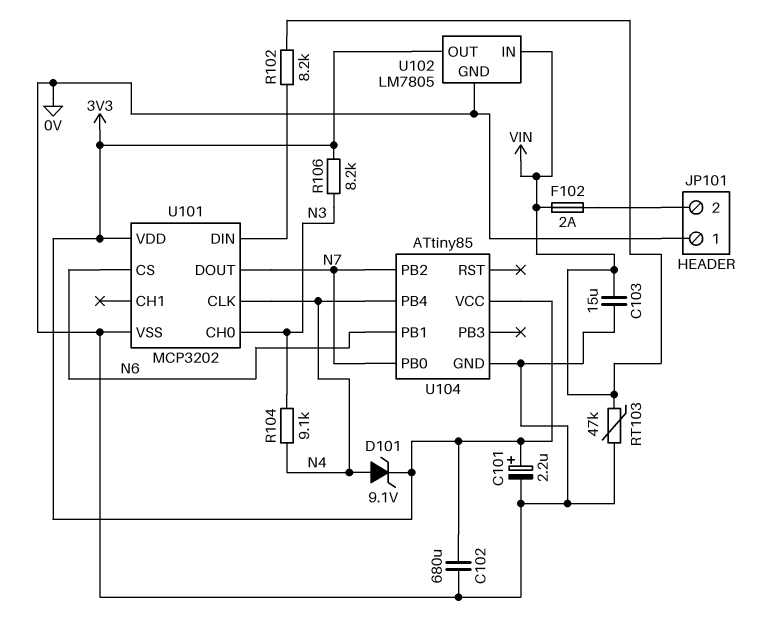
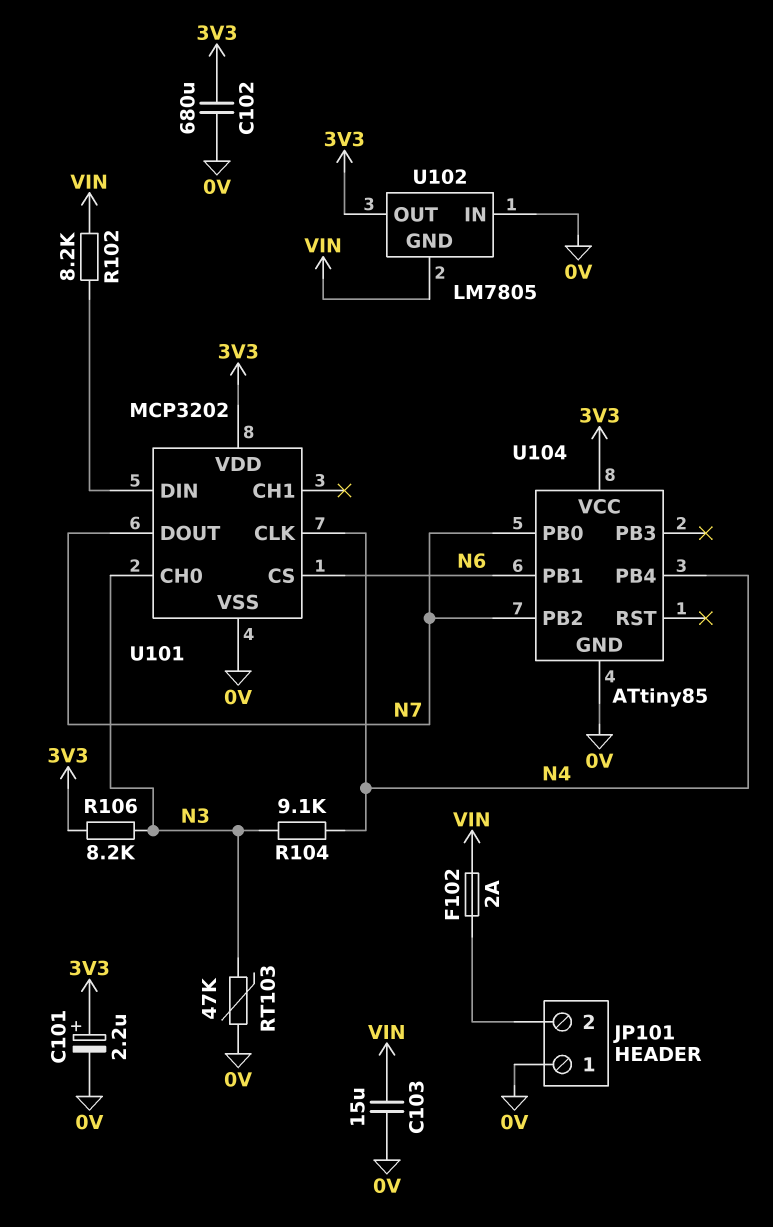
D101: zener 9.1V (A N4, K 3V3) -> none
RT103: 47k (0V, VIN) -> 47k (0V, N3)
U102 pin GND: 0V -> VIN
U102 pin IN: VIN -> 0V

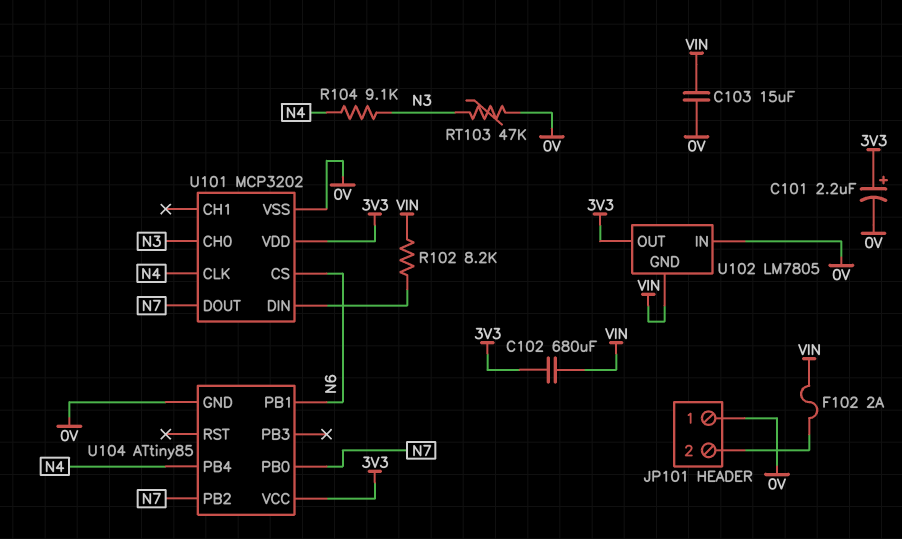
C102: 680uF (0V, 3V3) -> 680uF (3V3, VIN)
R106: 8.2k (3V3, N3) -> none

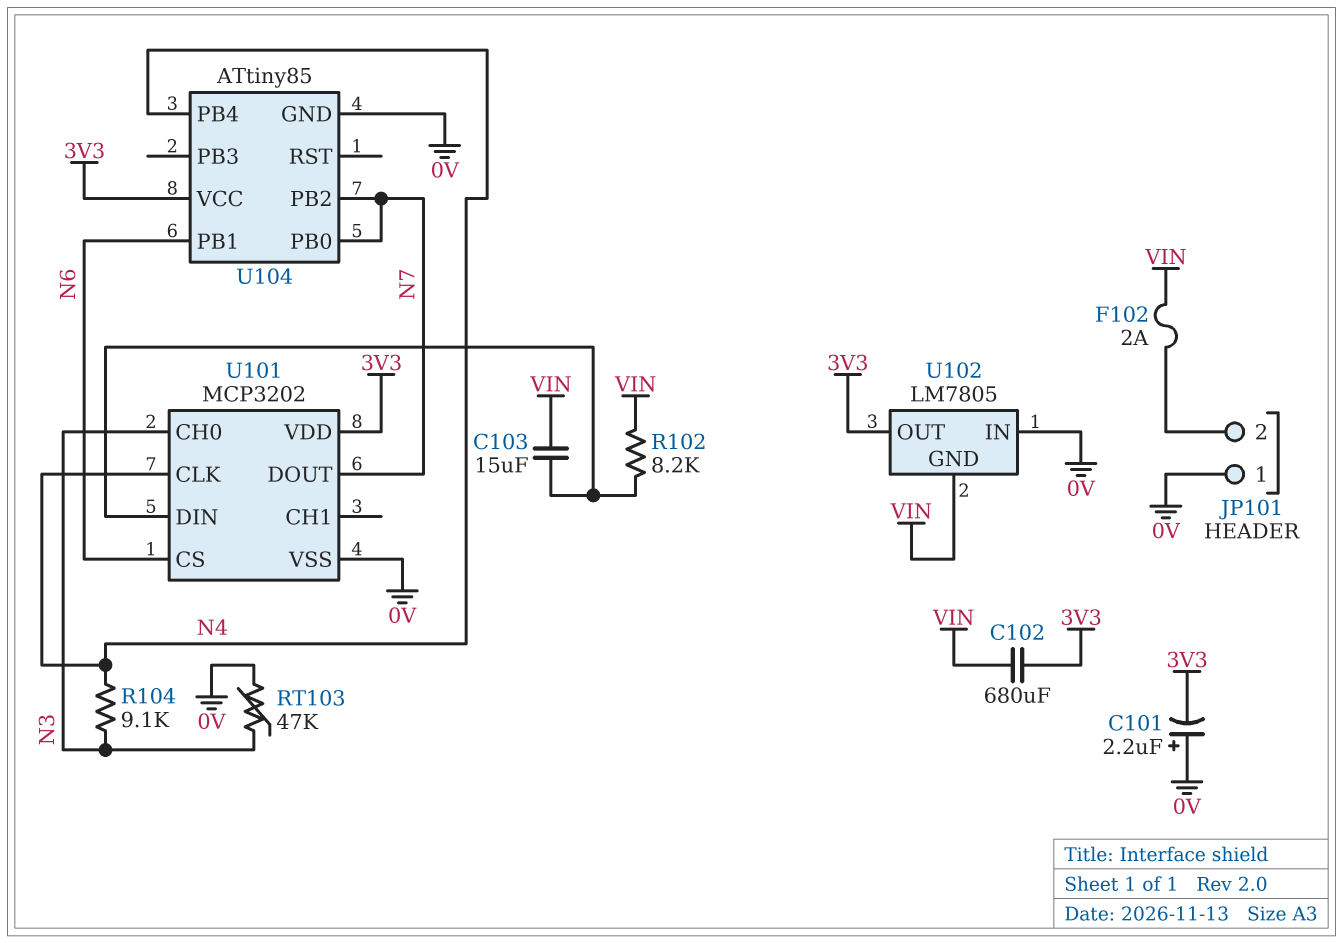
C101: 2.2uF (plus 3V3, minus 0V) -> 2.2uF (plus 0V, minus 3V3)
C103: 15uF (0V, VIN) -> 15uF (U101/DIN, VIN)

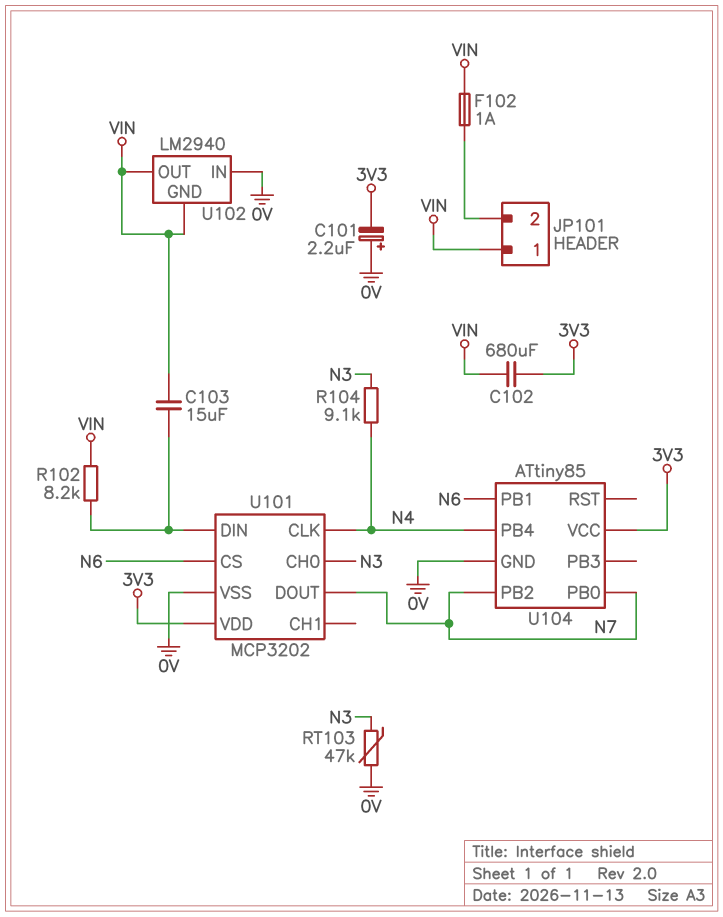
F102: 2A (JP101/2, VIN) -> 1A (JP101/2, VIN)
JP101 pin 1: 0V -> VIN
U102: LM7805 -> LM2940
U102 pin OUT: 3V3 -> VIN

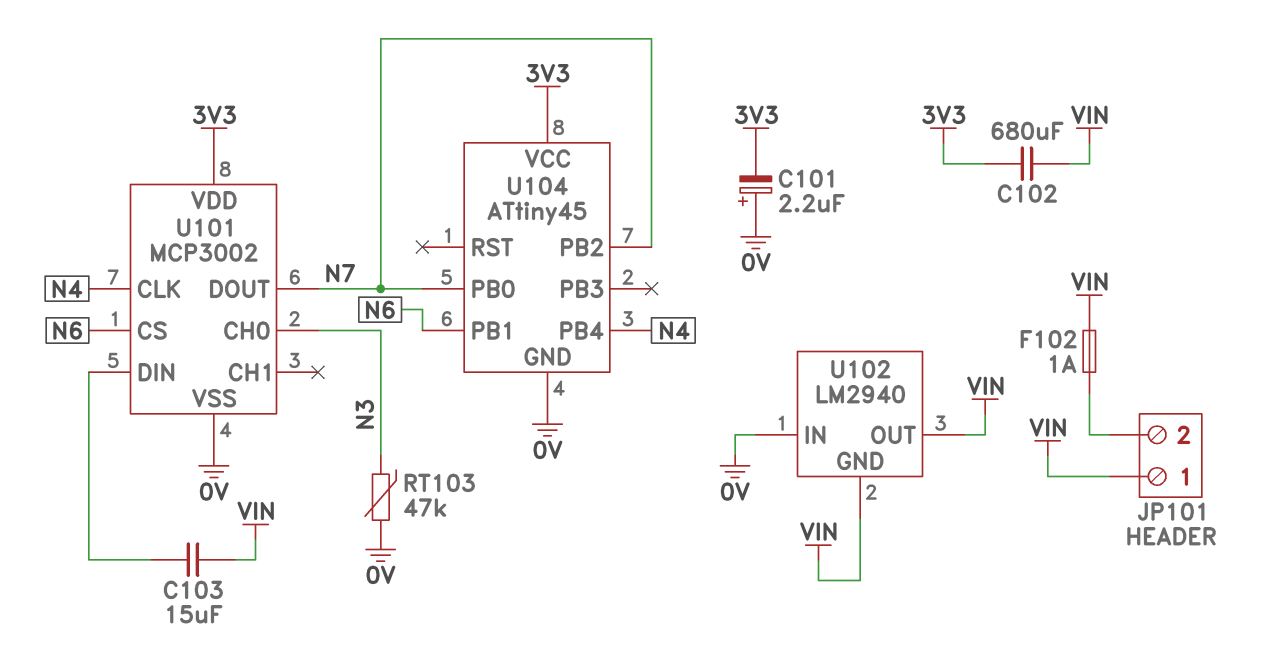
R102: 8.2k (U101/DIN, VIN) -> none
R104: 9.1k (N3, N4) -> none
U101: MCP3202 -> MCP3002
U104: ATtiny85 -> ATtiny45

